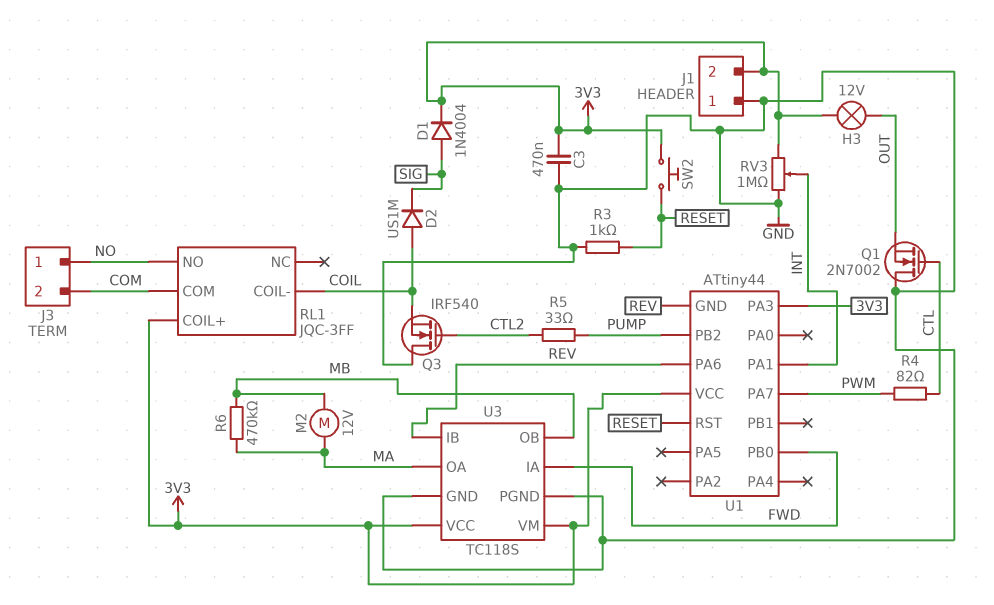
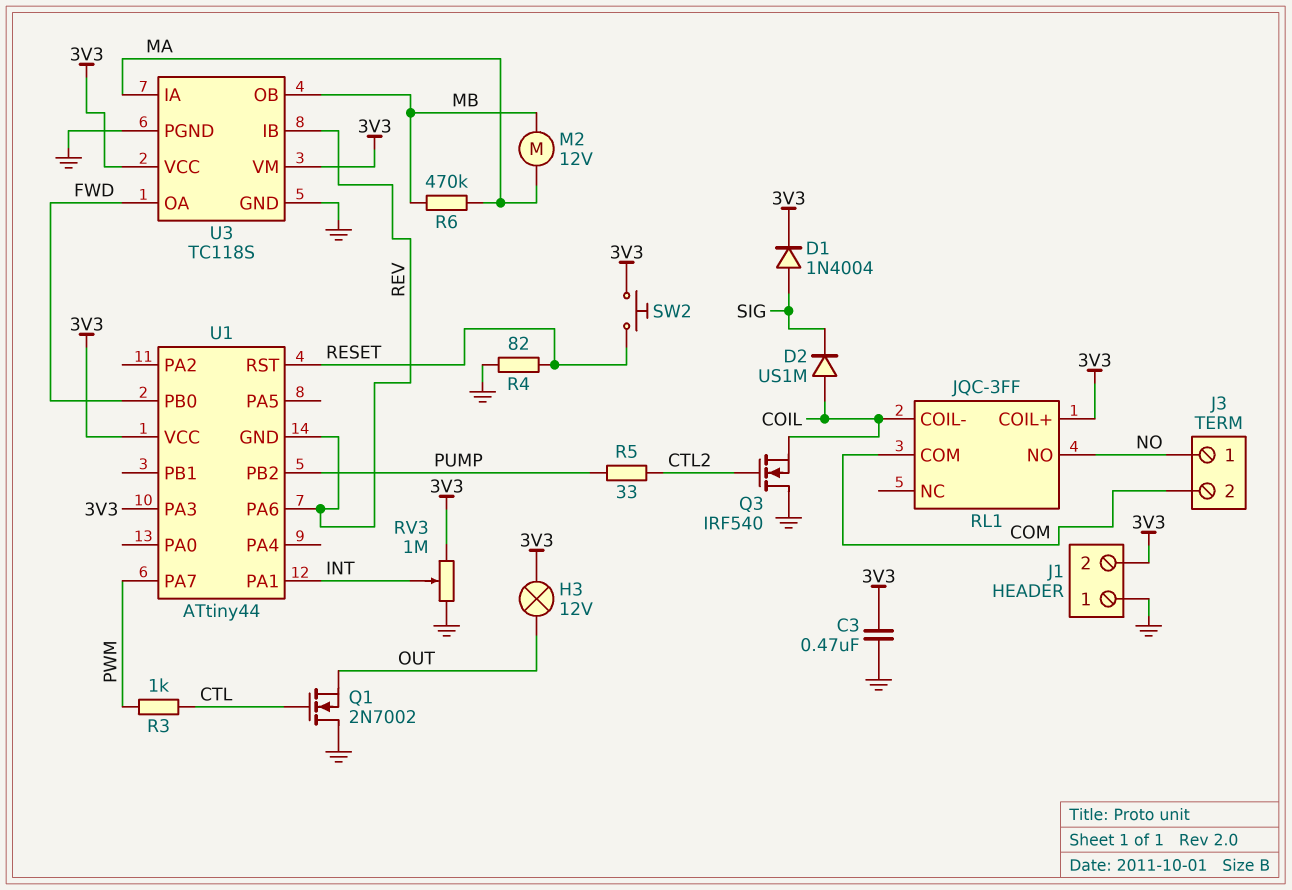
R3: 1k (GND, RESET) -> 1k (CTL, PWM)
R4: 82 (CTL, PWM) -> 82 (GND, RESET)
U3 pin IA: FWD -> MA
U3 pin OA: MA -> FWD

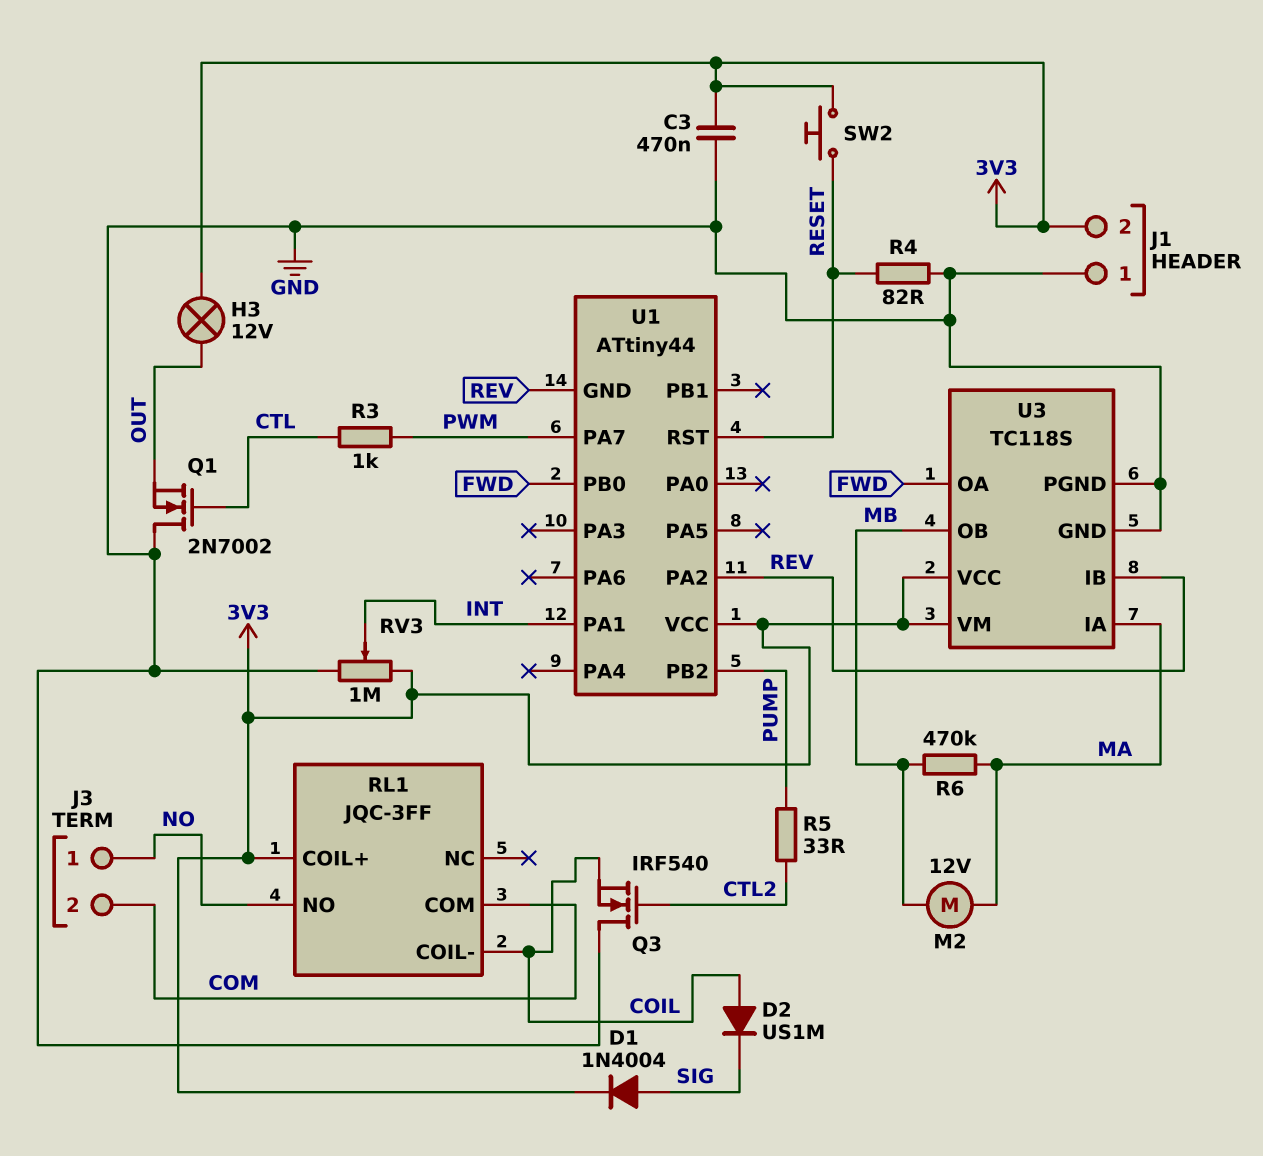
U1 pin PA2: none -> REV
U1 pin PA3: 3V3 -> none
U1 pin PA6: REV -> none

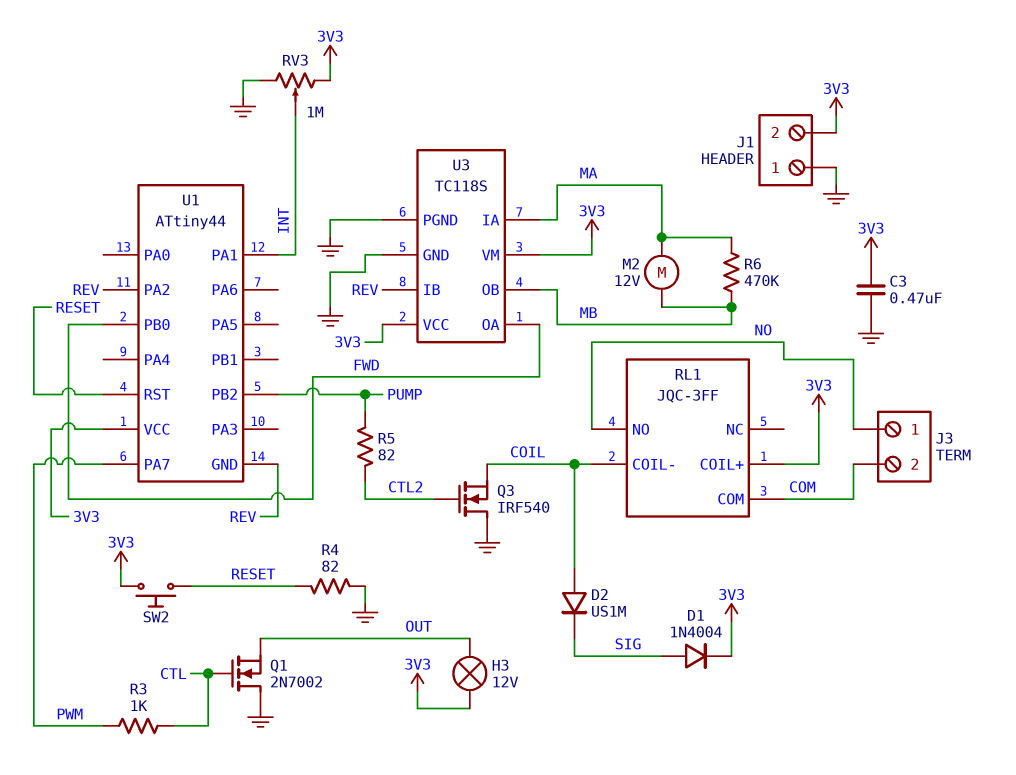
R5: 33 (CTL2, PUMP) -> 82 (CTL2, PUMP)

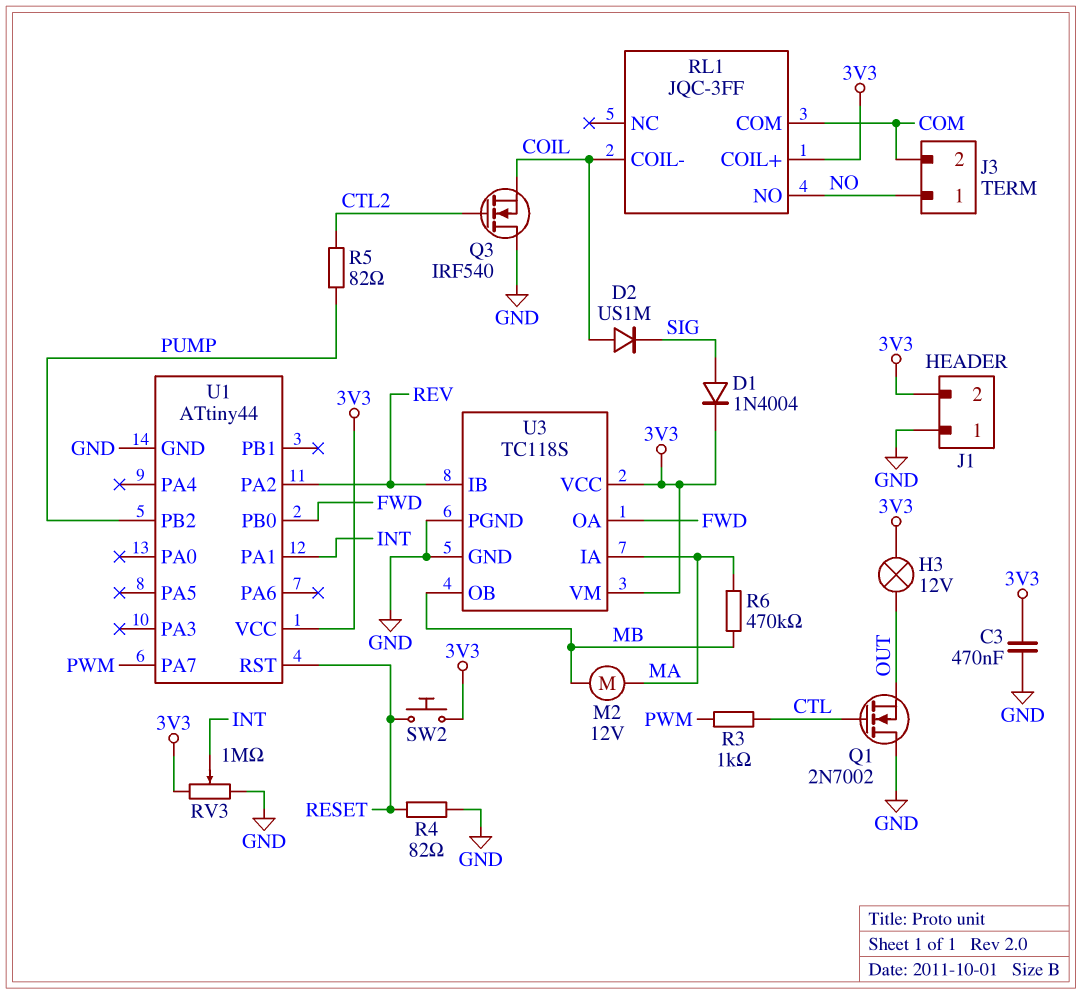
U1 pin GND: REV -> GND

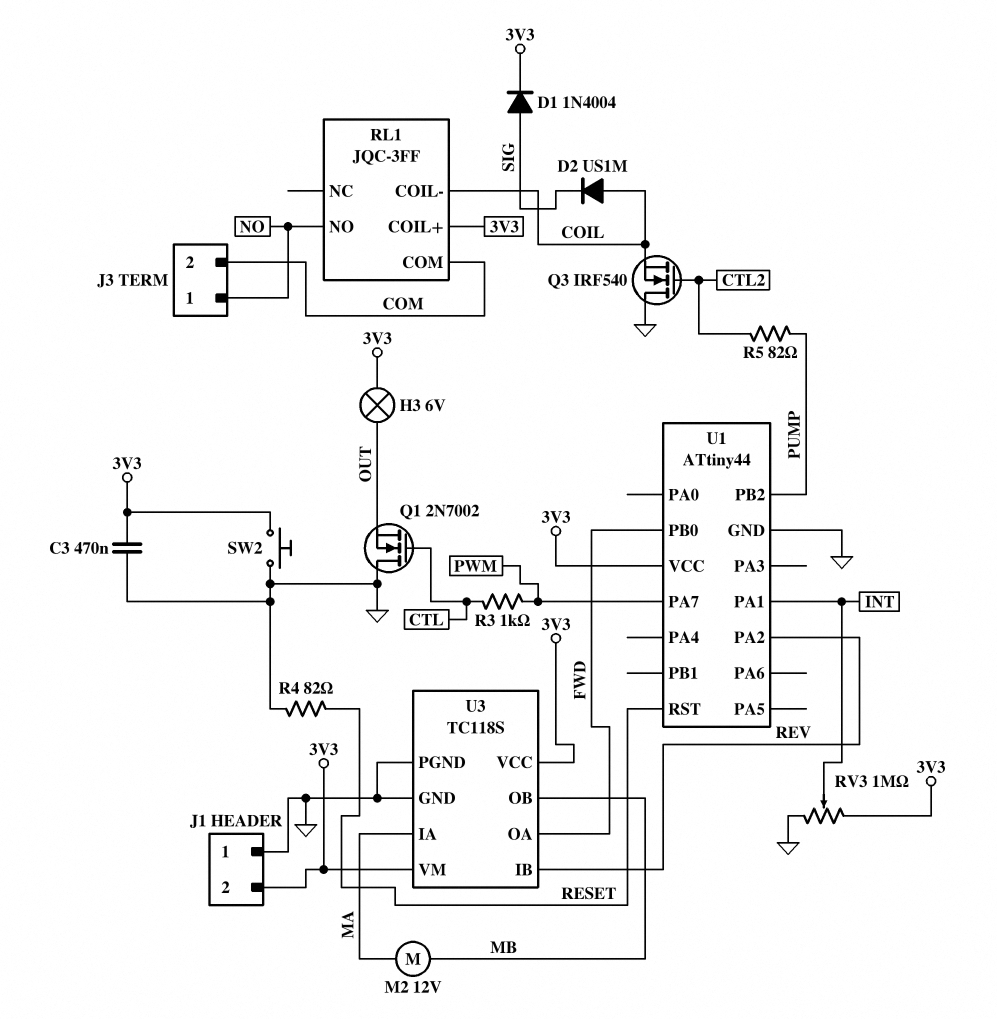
H3: lamp 12V (3V3, OUT) -> lamp 6V (3V3, OUT)
R6: 470k (MA, MB) -> none
SW2: button (3V3, RESET) -> button (3V3, GND)

